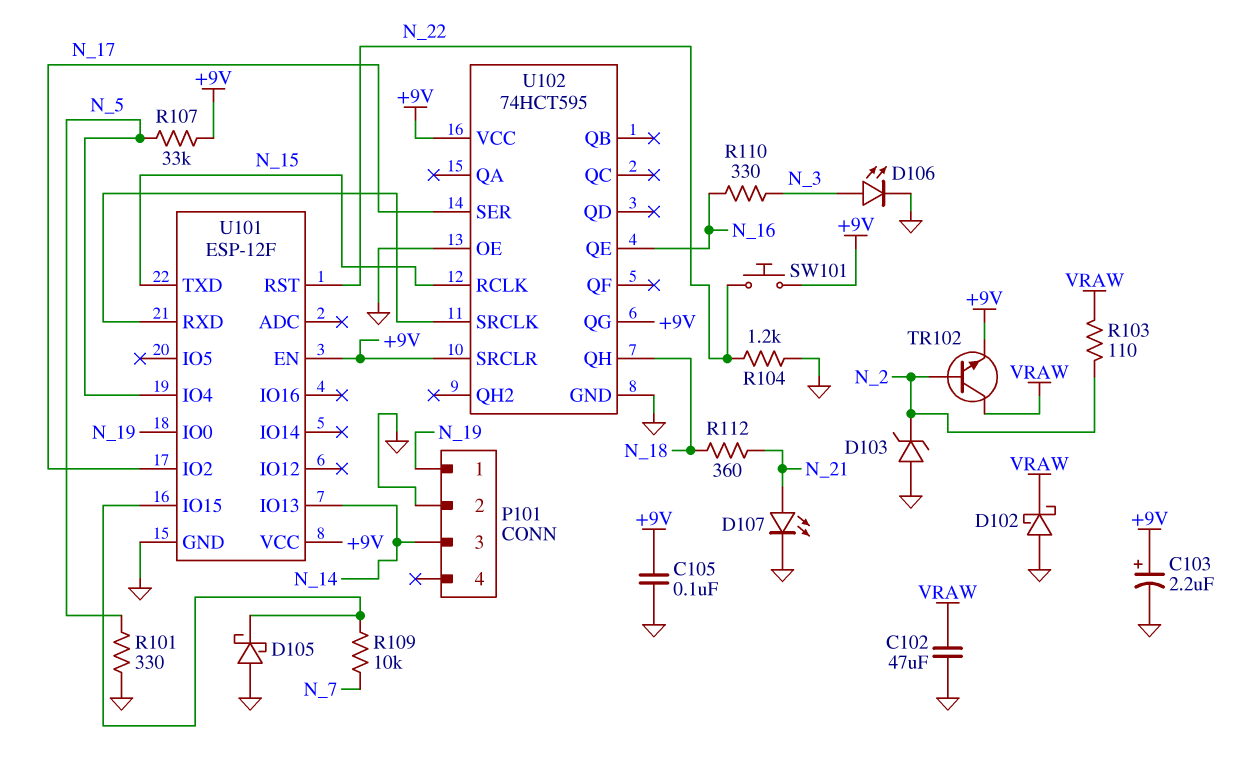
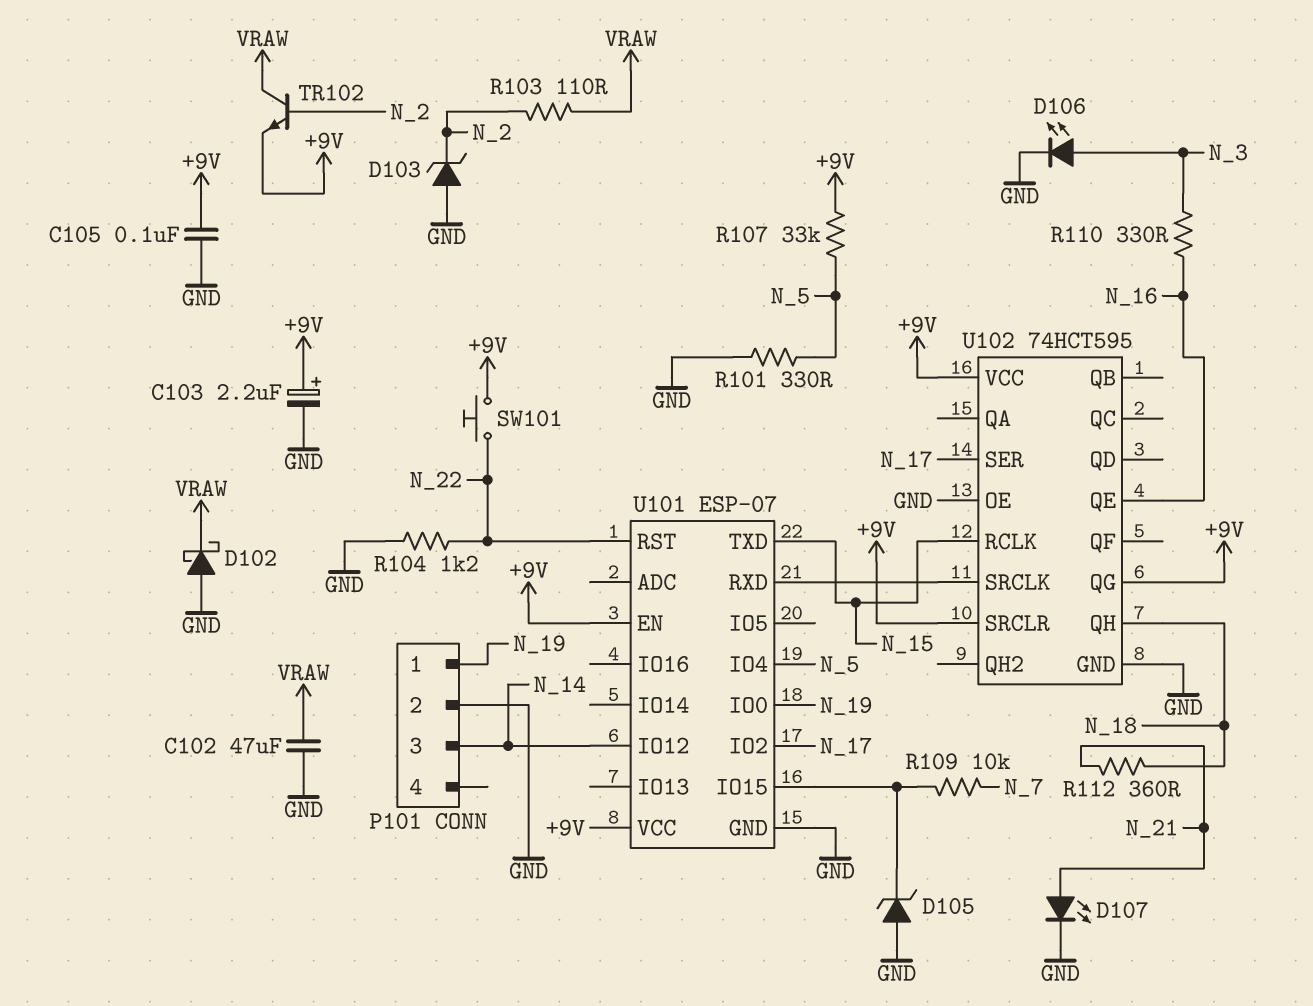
D105: schottky (A GND, K U101/IO15) -> zener (A GND, K U101/IO15)
U101: ESP-12F -> ESP-07
U101 pin IO12: none -> N_14
U101 pin IO13: N_14 -> none

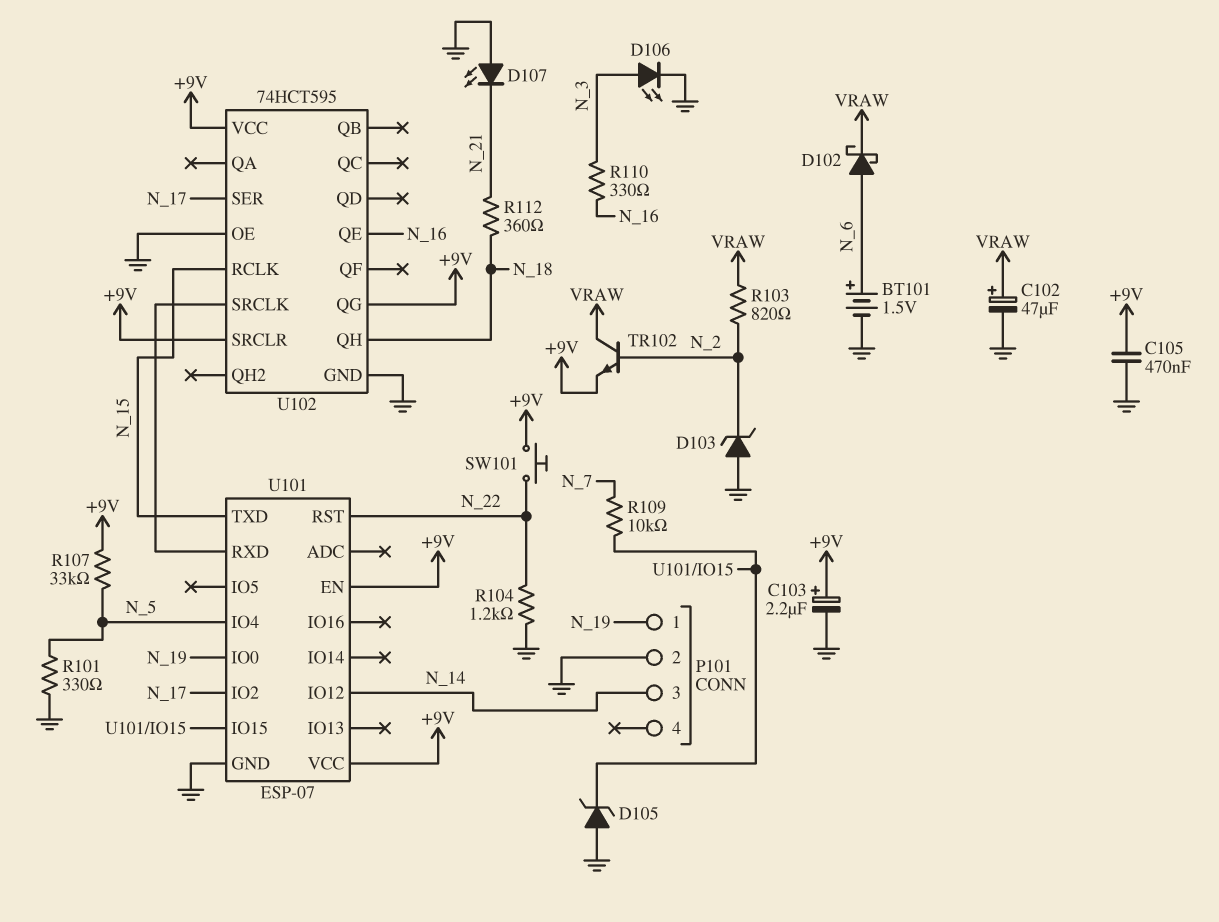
BT101: none -> 1.5V (plus N_6, minus GND)
C102: 47uF (GND, VRAW) -> 47uF (plus VRAW, minus GND)
C105: 100nF (+9V, GND) -> 470nF (+9V, GND)
D102: schottky (A GND, K VRAW) -> schottky (A N_6, K VRAW)
D107: LED (A N_21, K GND) -> LED (A GND, K N_21)
R103: 110 (N_2, VRAW) -> 820 (N_2, VRAW)

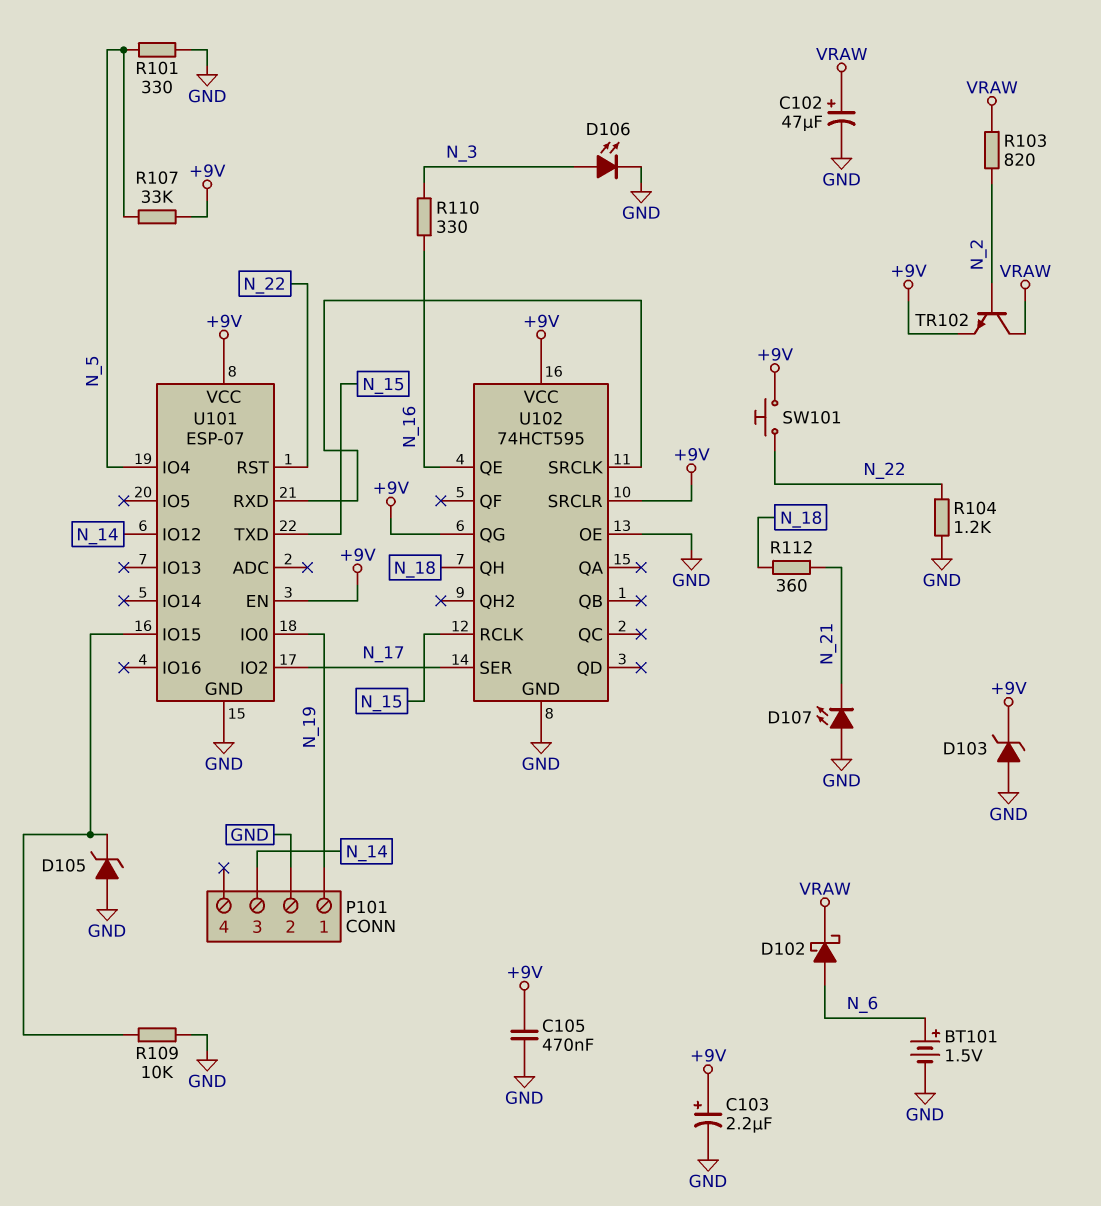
D103: zener (A GND, K N_2) -> zener (A GND, K +9V)
R109: 10k (N_7, U101/IO15) -> 10k (GND, U101/IO15)

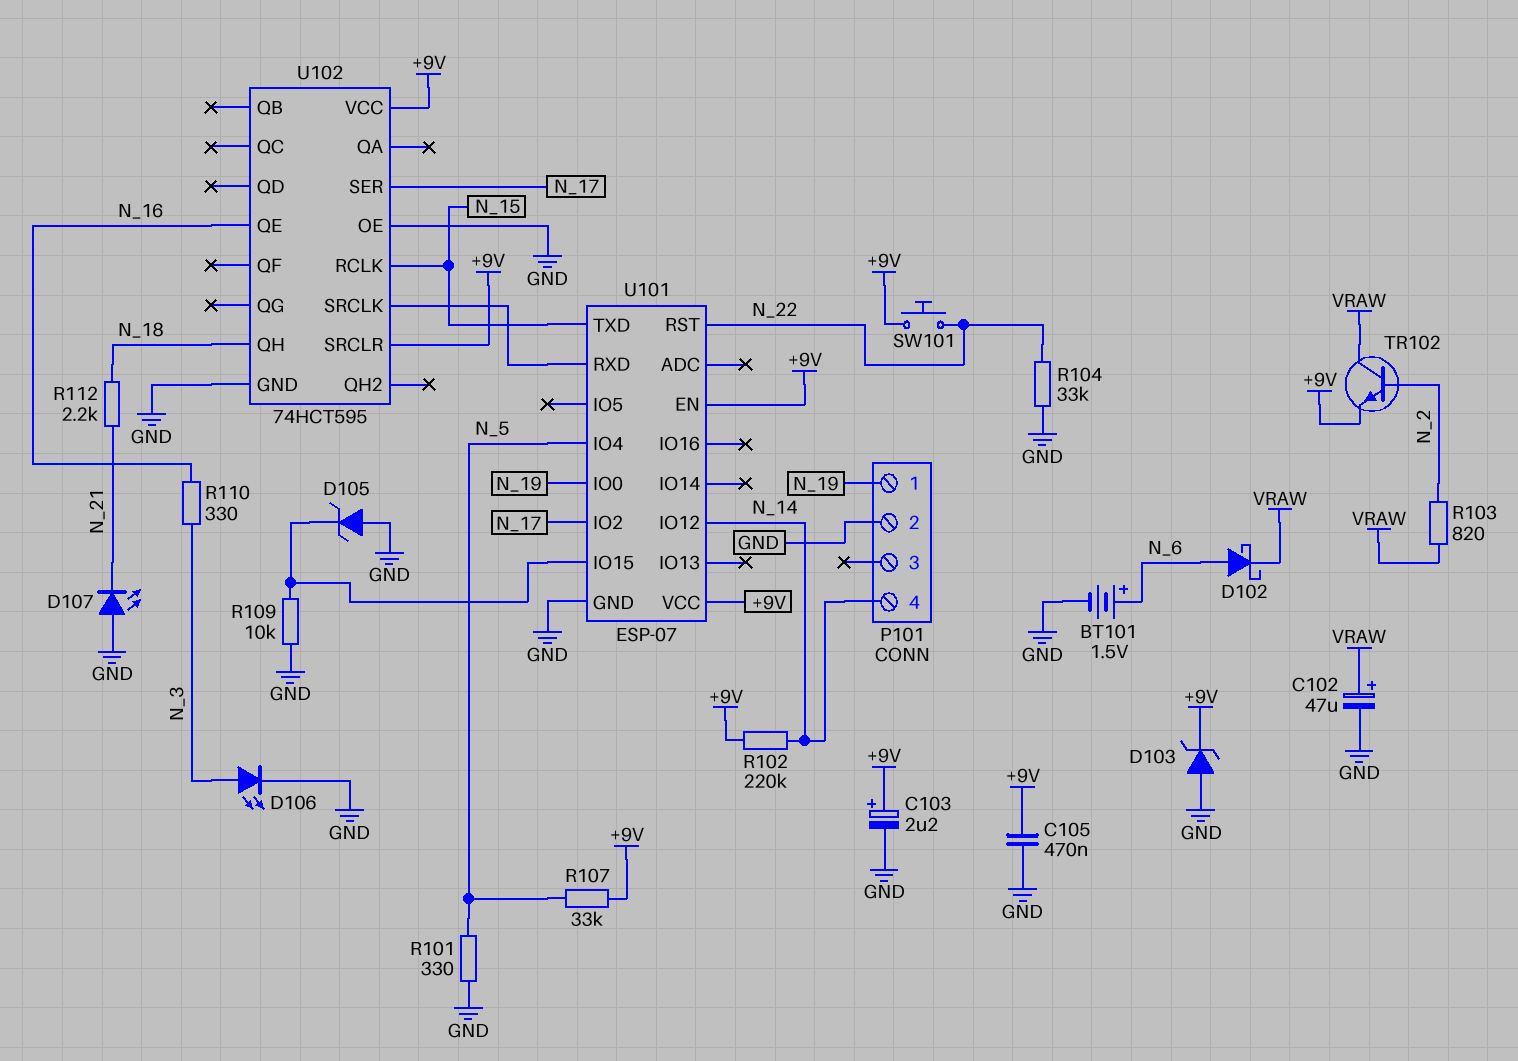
P101 pin 3: N_14 -> none
P101 pin 4: none -> N_14
R102: none -> 220k (+9V, N_14)
R104: 1.2k (GND, N_22) -> 33k (GND, N_22)
R112: 360 (N_18, N_21) -> 2.2k (N_18, N_21)
U102 pin QG: +9V -> none

